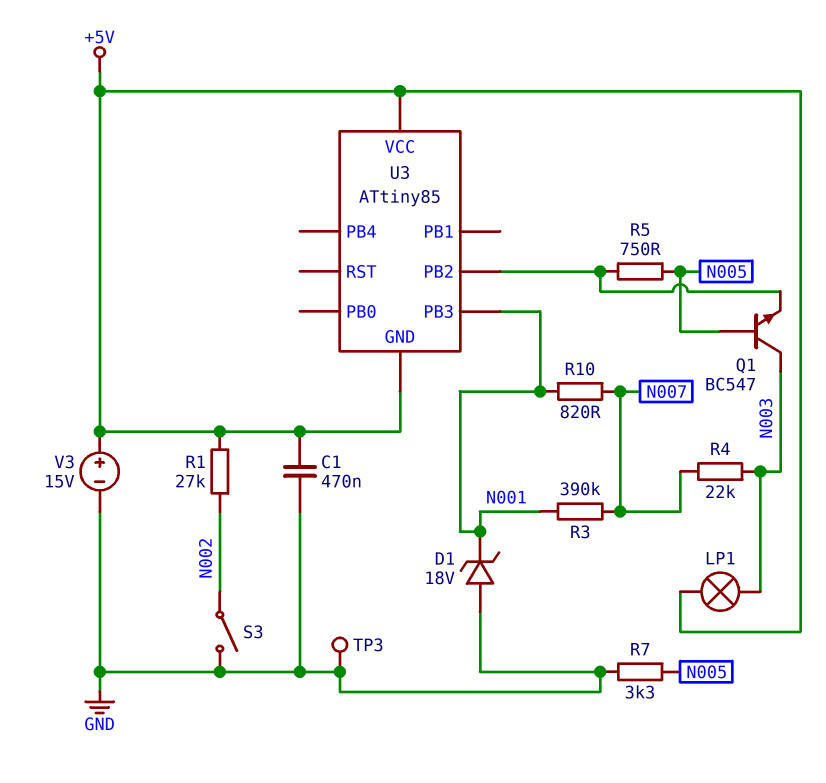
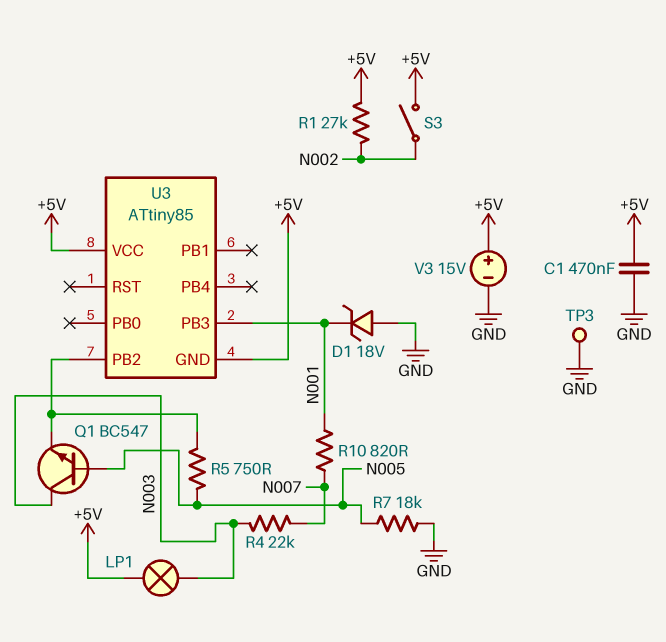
R3: 390k (N001, N007) -> none
R7: 3.3k (GND, N005) -> 18k (GND, N005)
S3: switch (GND, N002) -> switch (+5V, N002)

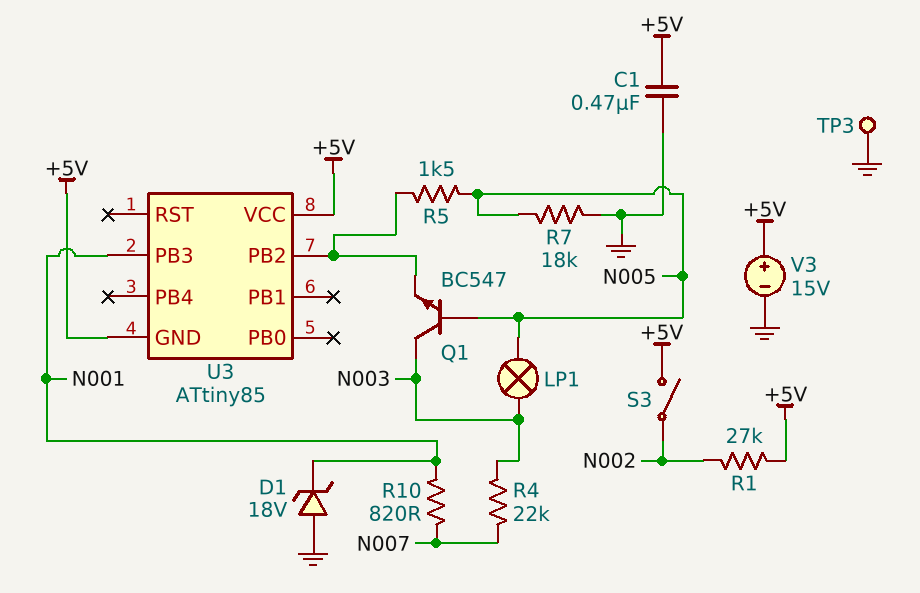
LP1: lamp (+5V, N003) -> lamp (N003, N005)
R5: 750 (N005, U3/PB2) -> 1.5k (N005, U3/PB2)

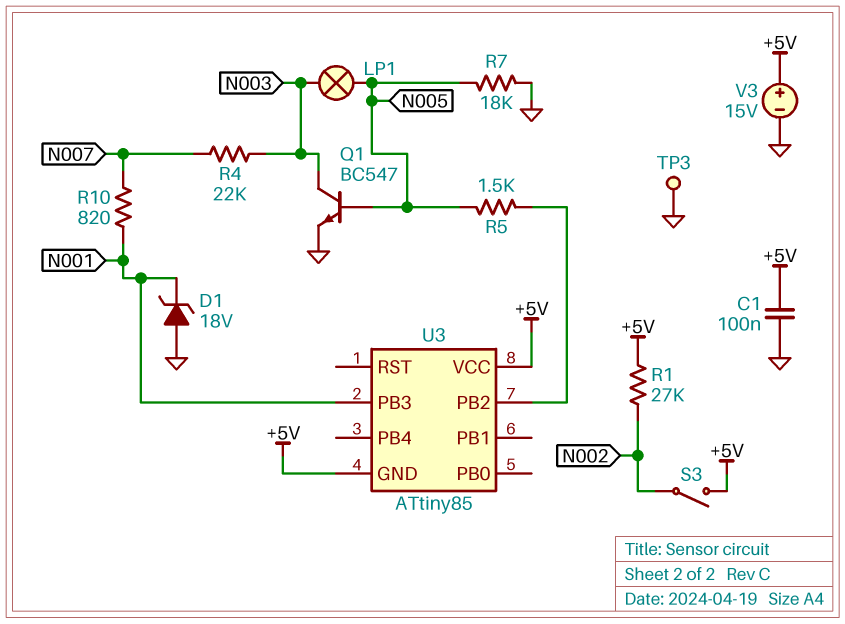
C1: 470nF (+5V, GND) -> 100nF (+5V, GND)
Q1: NPN BC547 (B N005, C N003, E U3/PB2) -> NPN BC547 (B N005, C N003, E GND)

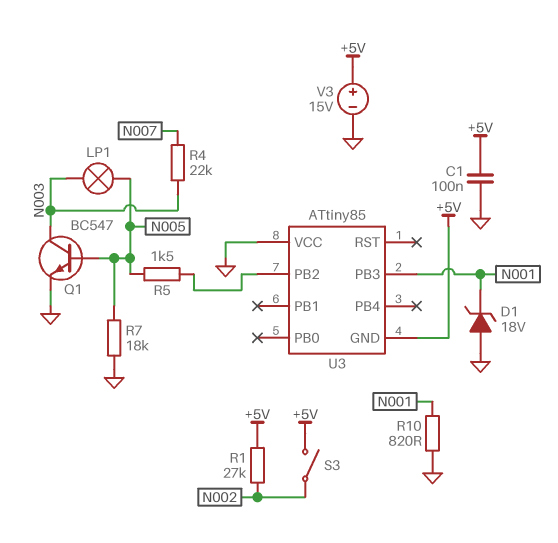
R10: 820 (N001, N007) -> 820 (GND, N001)
TP3: test point (GND) -> none
U3 pin VCC: +5V -> GND

